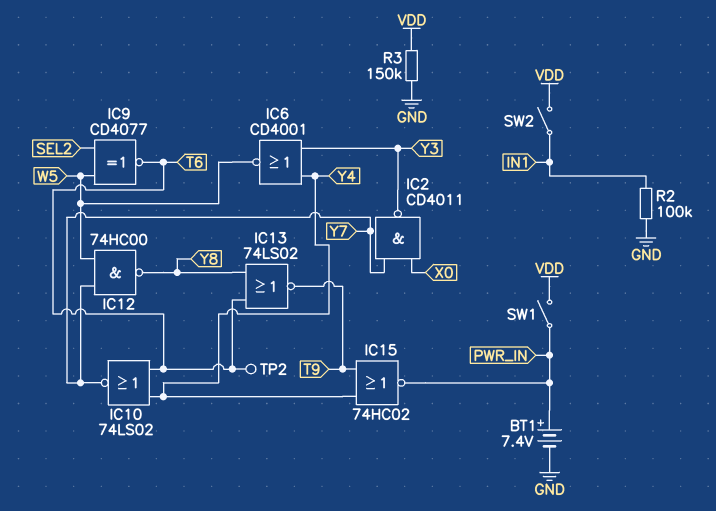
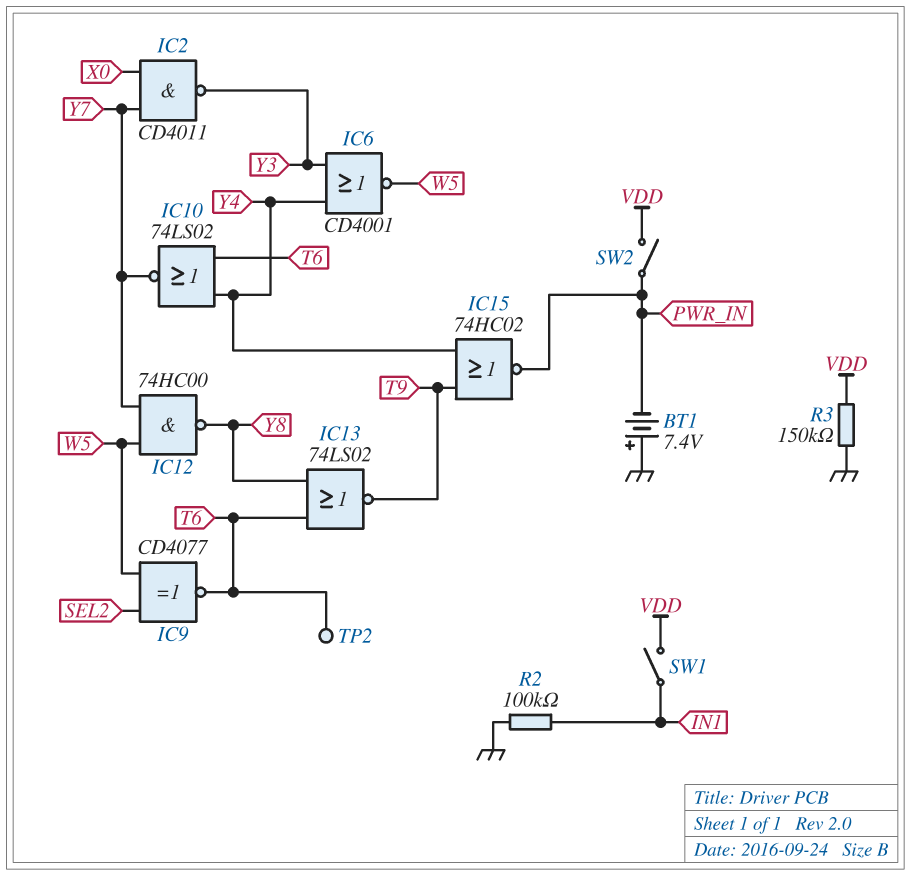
BT1: 7.4V (plus PWR_IN, minus GND) -> 7.4V (plus GND, minus PWR_IN)
SW1: switch (PWR_IN, VDD) -> switch (IN1, VDD)
SW2: switch (IN1, VDD) -> switch (PWR_IN, VDD)

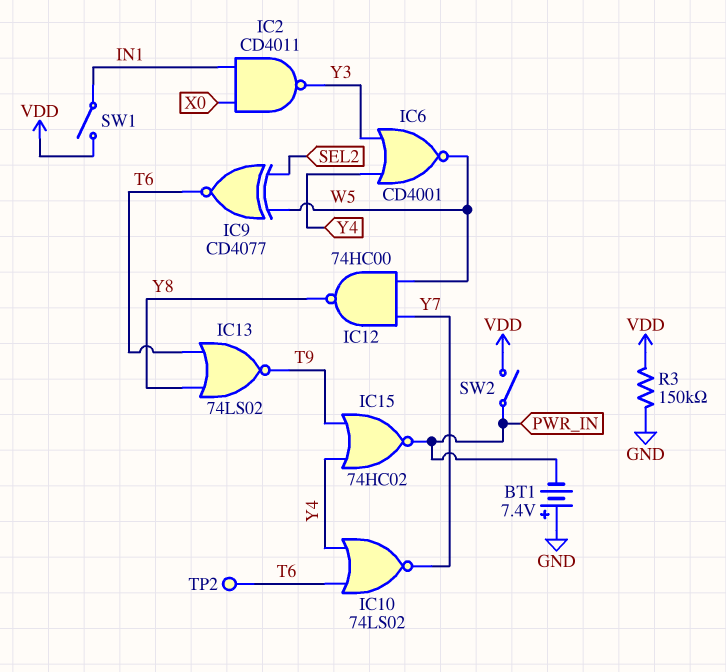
IC2: NAND CD4011 (in X0, in Y7, out Y3) -> NAND CD4011 (in IN1, in X0, out Y3)
R2: 100k (GND, IN1) -> none

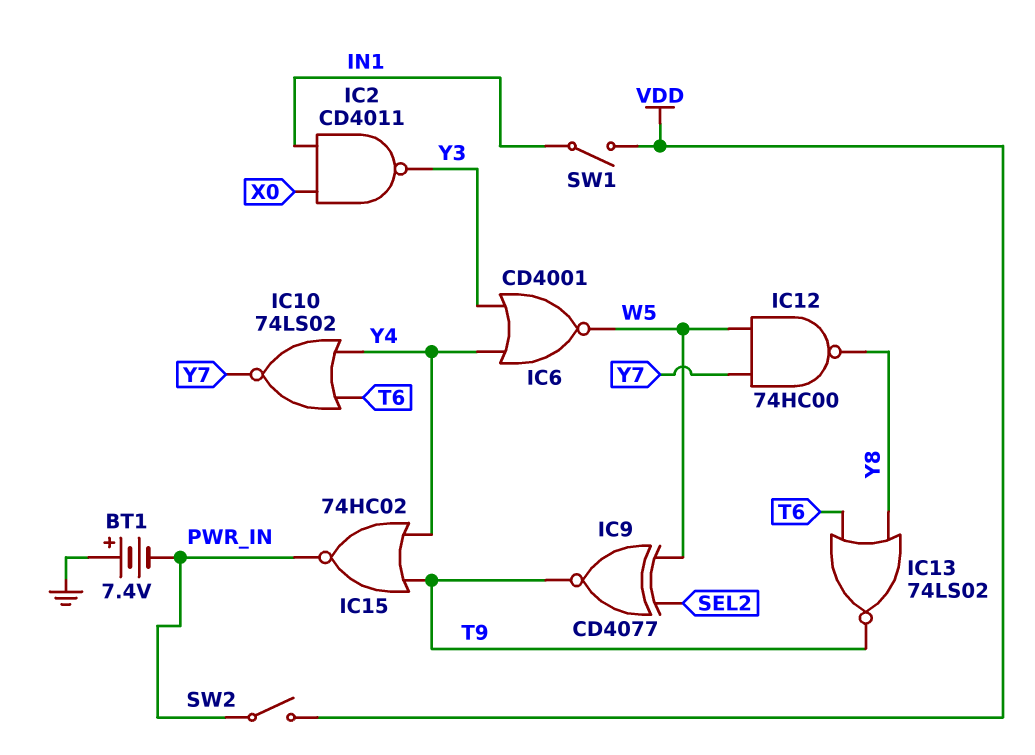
IC9: XNOR CD4077 (in SEL2, in W5, out T6) -> XNOR CD4077 (in SEL2, in W5, out T9)
R3: 150k (GND, VDD) -> none
TP2: test point (T6) -> none

